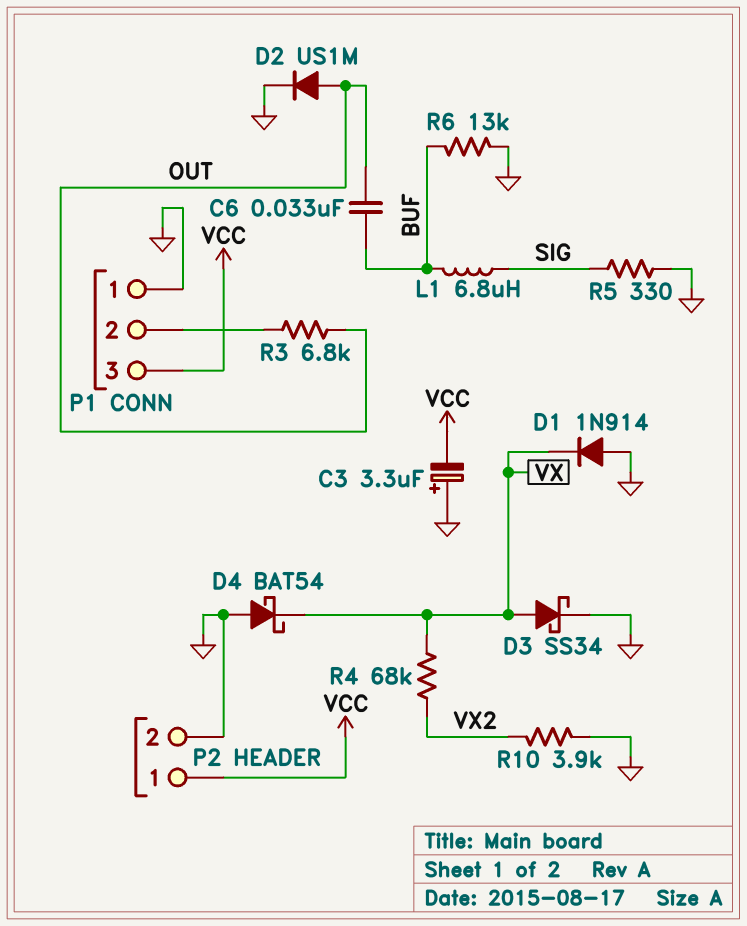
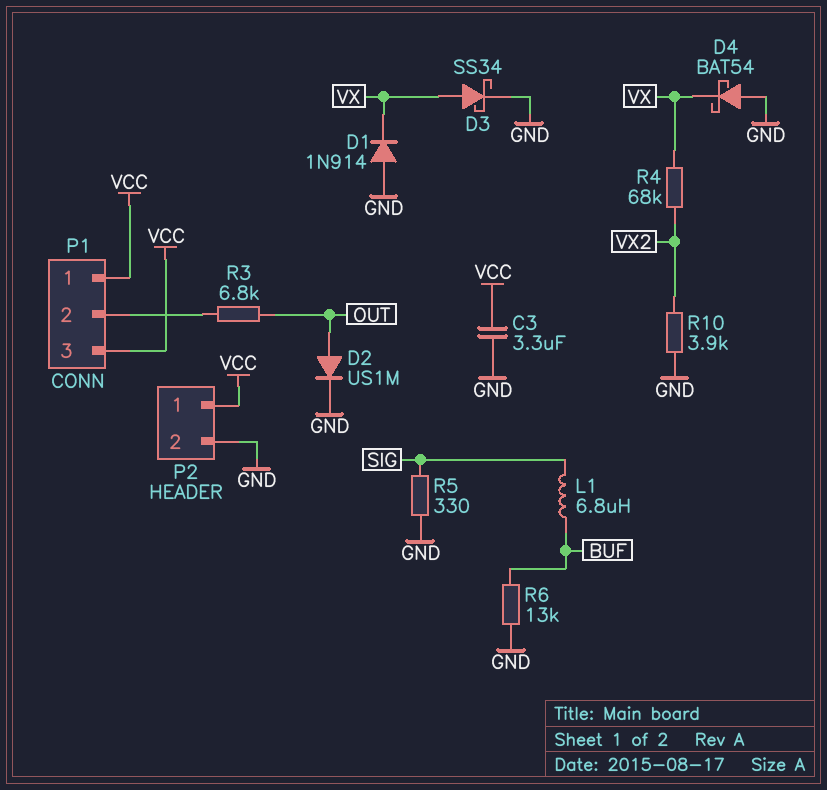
C3: 3.3uF (plus GND, minus VCC) -> 3.3uF (GND, VCC)
C6: 33nF (BUF, OUT) -> none
P1 pin 1: GND -> VCC

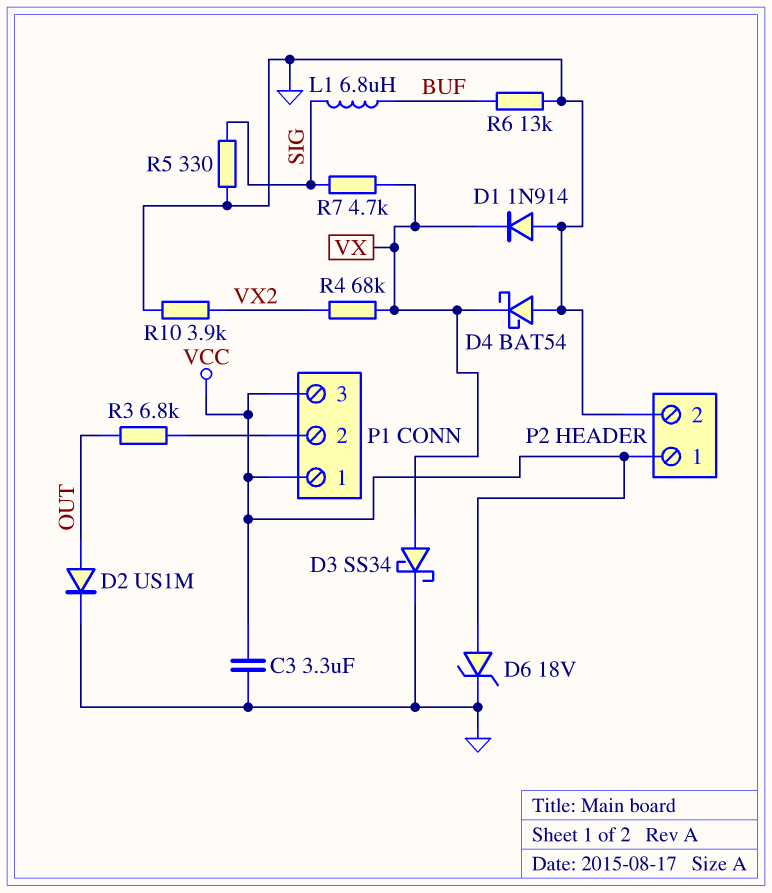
D6: none -> zener 18V (A VCC, K GND)
R7: none -> 4.7k (SIG, VX)

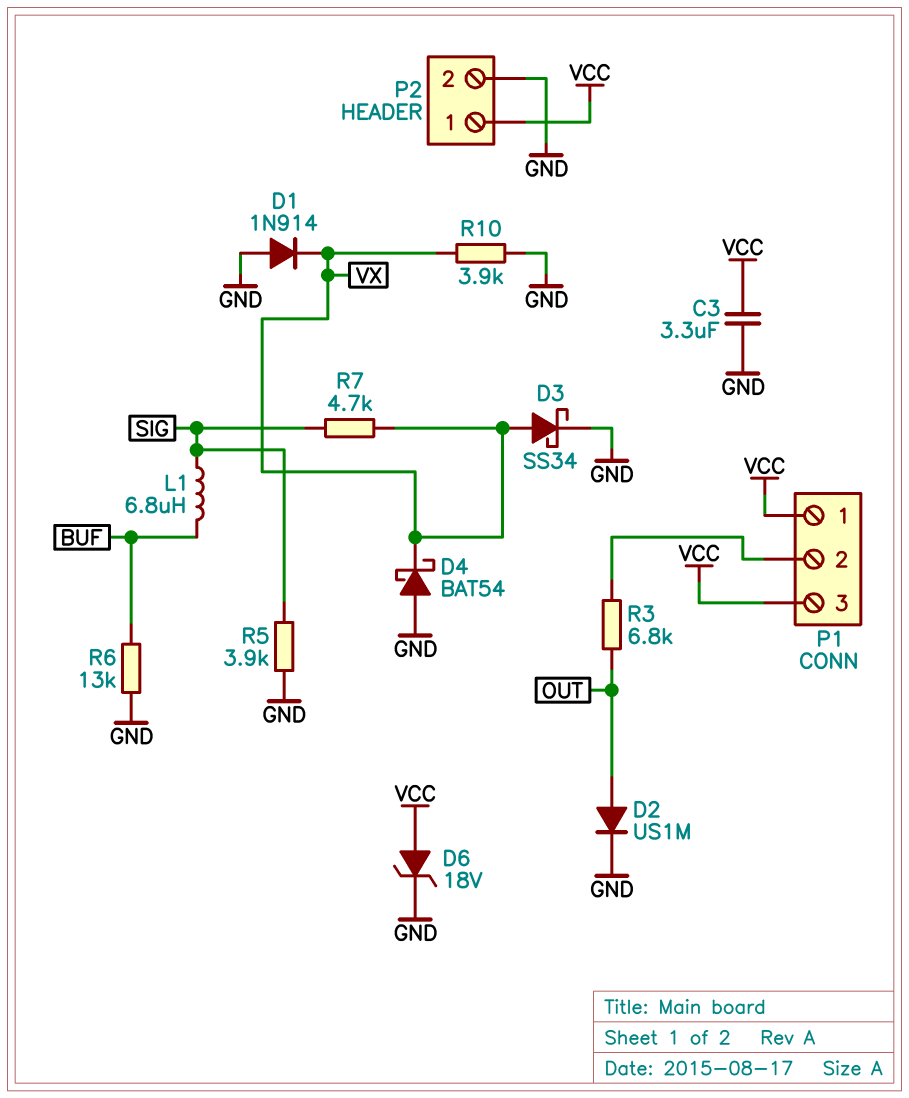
R4: 68k (VX, VX2) -> none
R5: 330 (GND, SIG) -> 3.9k (GND, SIG)
R10: 3.9k (GND, VX2) -> 3.9k (GND, VX)

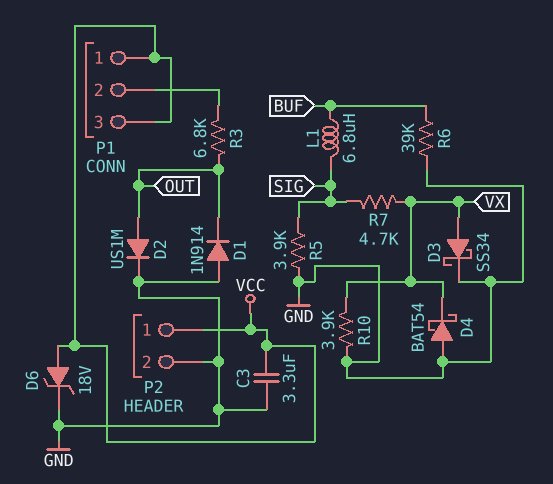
D1: diode 1N914 (A GND, K VX) -> diode 1N914 (A GND, K OUT)
R6: 13k (BUF, GND) -> 39k (BUF, GND)

